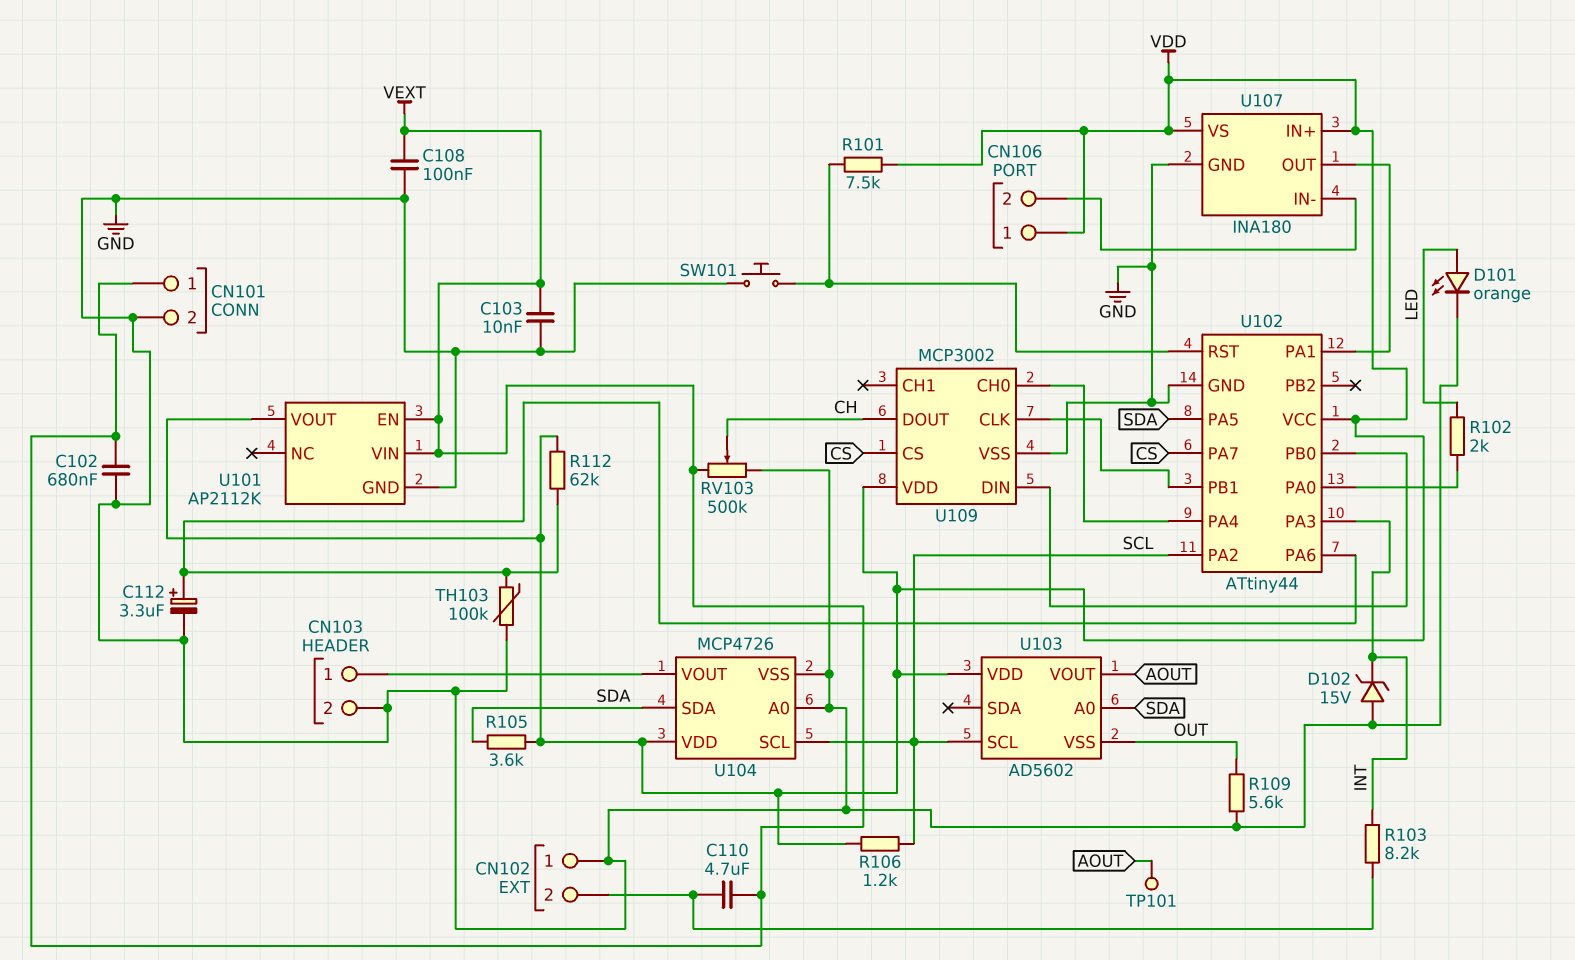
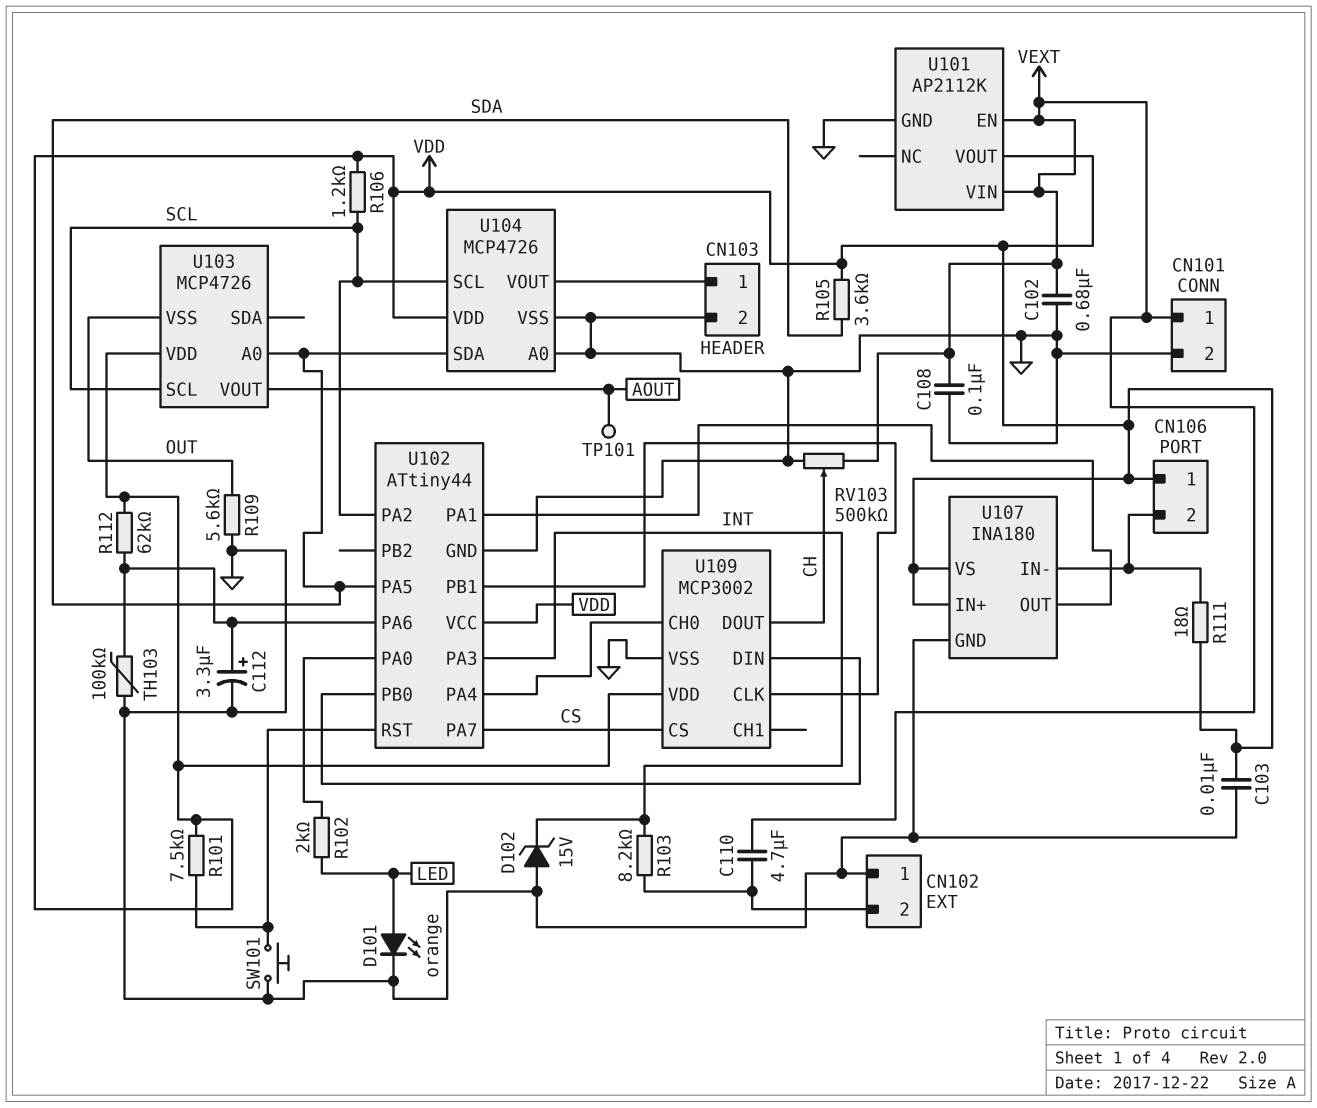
C103: 10nF (GND, VEXT) -> 10nF (GND, VDD)
R111: none -> 18 (CN106/2, VDD)
U103: AD5602 -> MCP4726

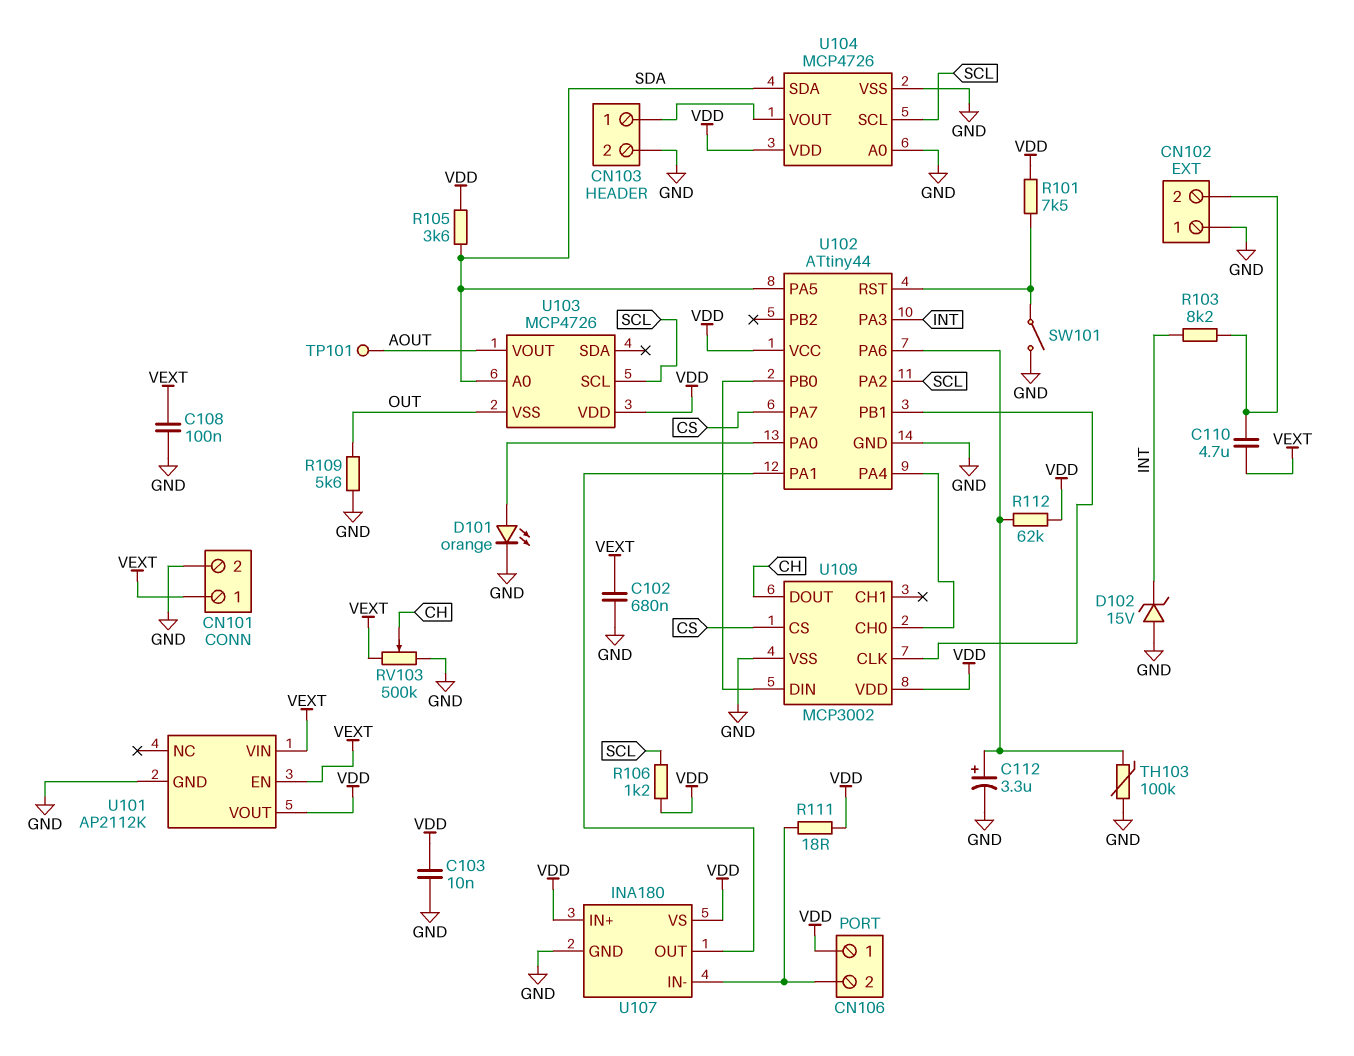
D101: LED orange (A LED, K GND) -> LED orange (A U102/PA0, K GND)
R102: 2k (LED, U102/PA0) -> none
SW101: button (GND, U102/RST) -> switch (GND, U102/RST)

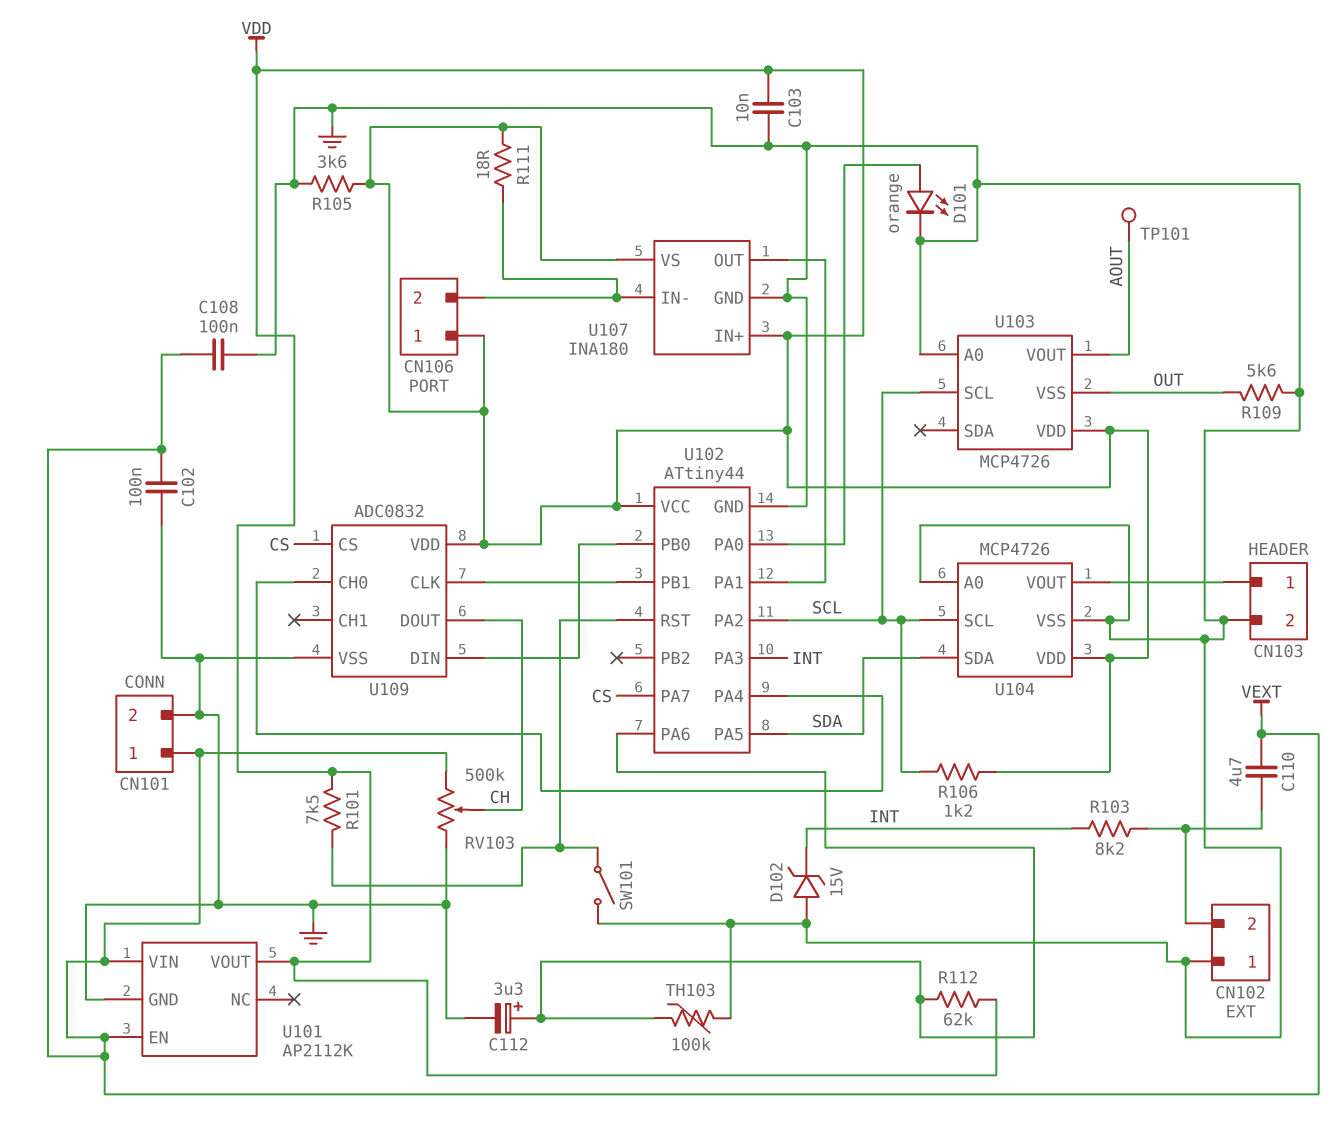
C102: 680nF (GND, VEXT) -> 100nF (GND, VEXT)
R105: 3.6k (SDA, VDD) -> 3.6k (GND, VDD)
U103 pin A0: SDA -> GND
U109: MCP3002 -> ADC0832

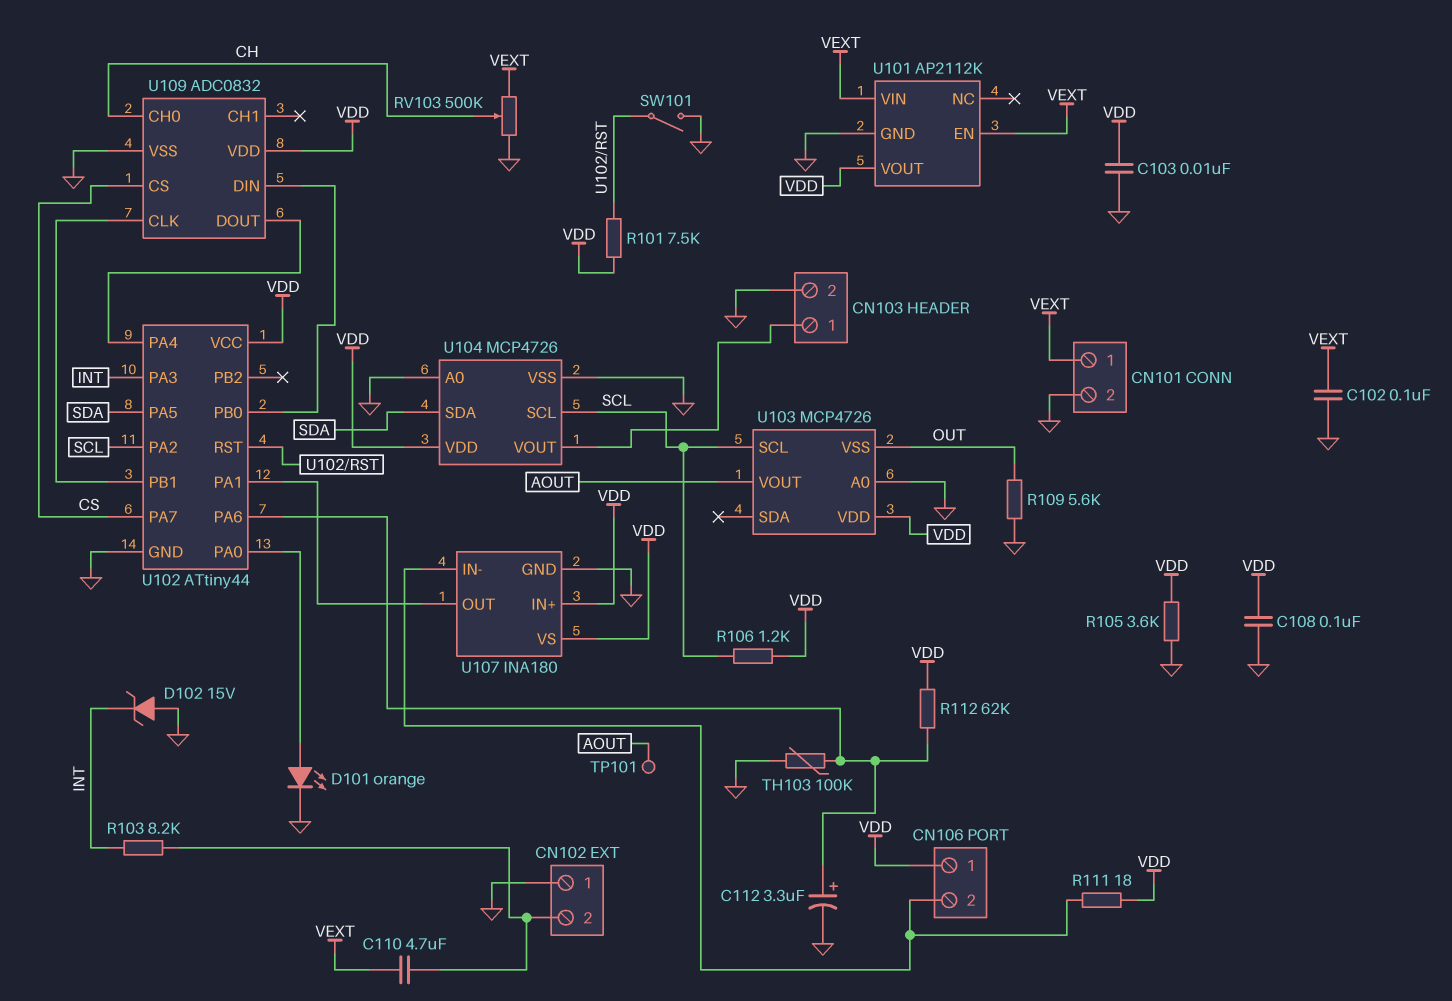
C108: 100nF (GND, VEXT) -> 100nF (GND, VDD)
U109 pin CH0: U102/PA4 -> CH
U109 pin DOUT: CH -> U102/PA4

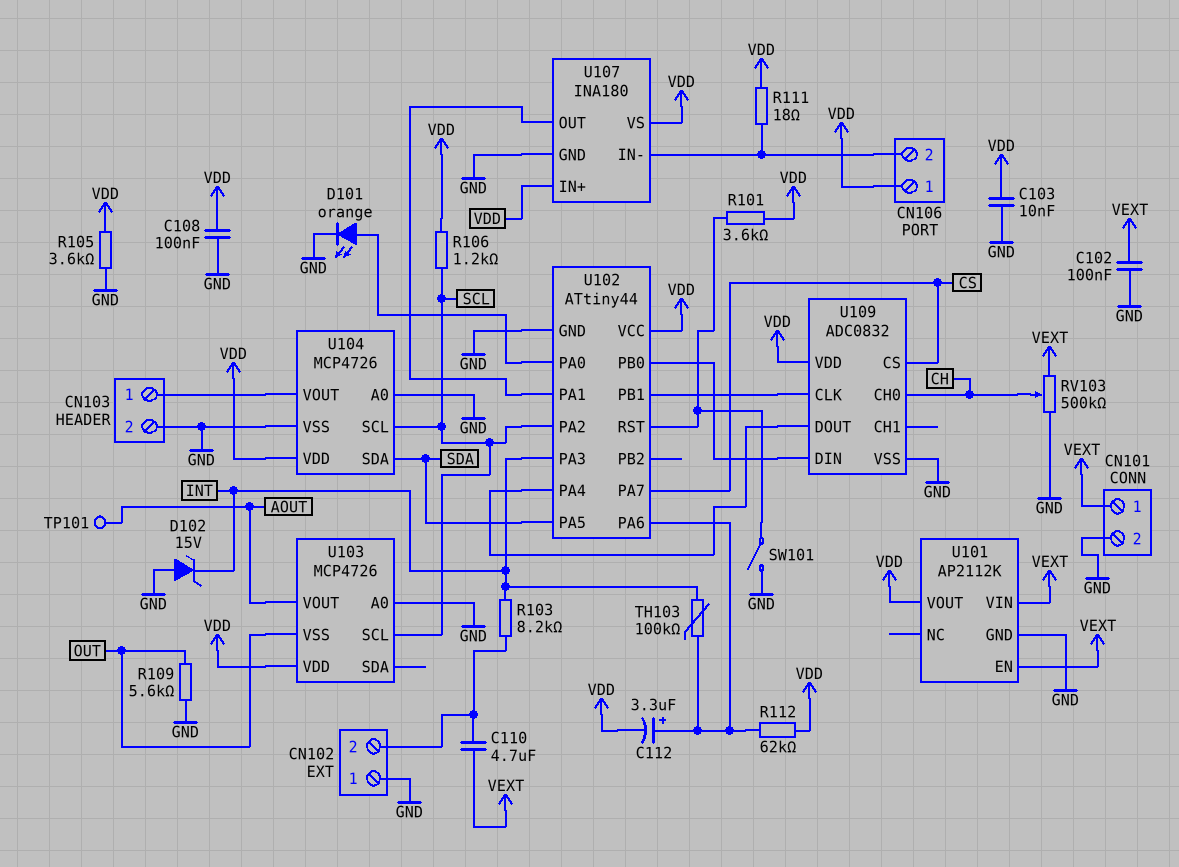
C112: 3.3uF (plus U102/PA6, minus GND) -> 3.3uF (plus U102/PA6, minus VDD)
R101: 7.5k (U102/RST, VDD) -> 3.6k (U102/RST, VDD)
TH103: 100k (GND, U102/PA6) -> 100k (INT, U102/PA6)

